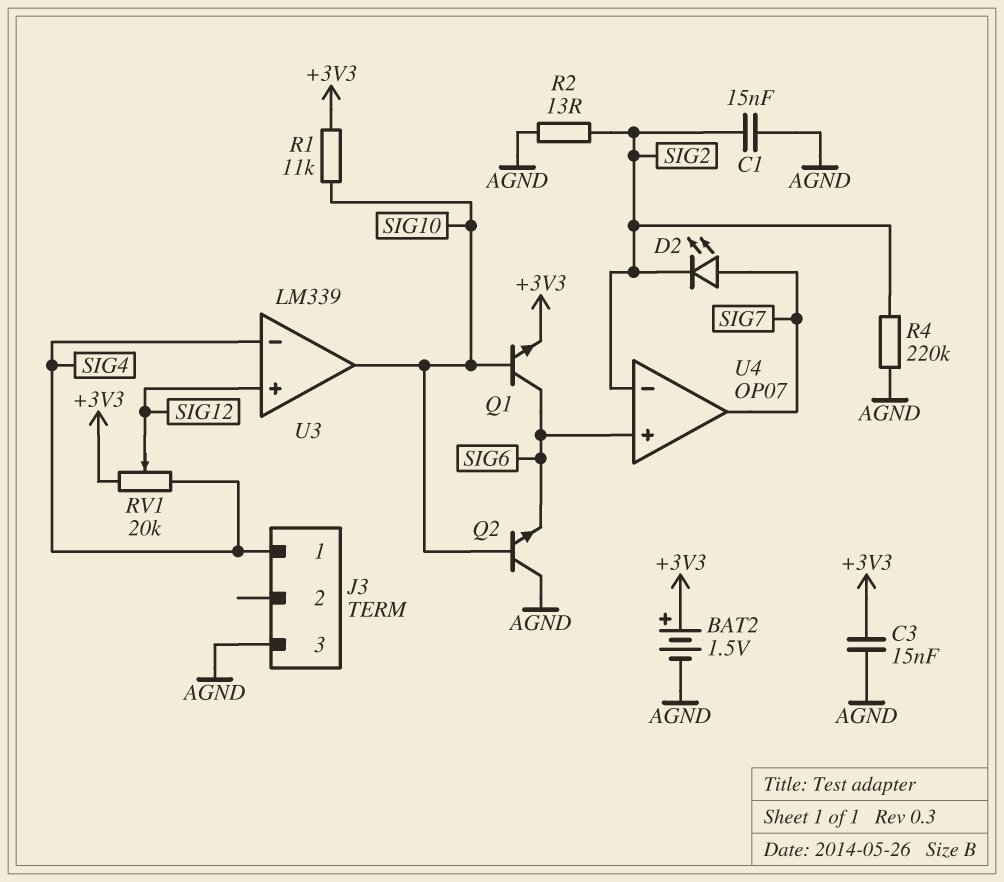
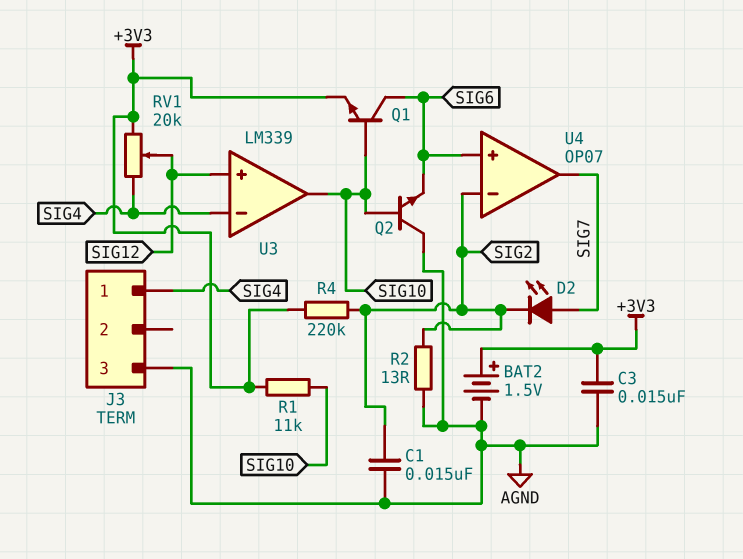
R4: 220k (AGND, SIG2) -> 220k (+3V3, SIG2)

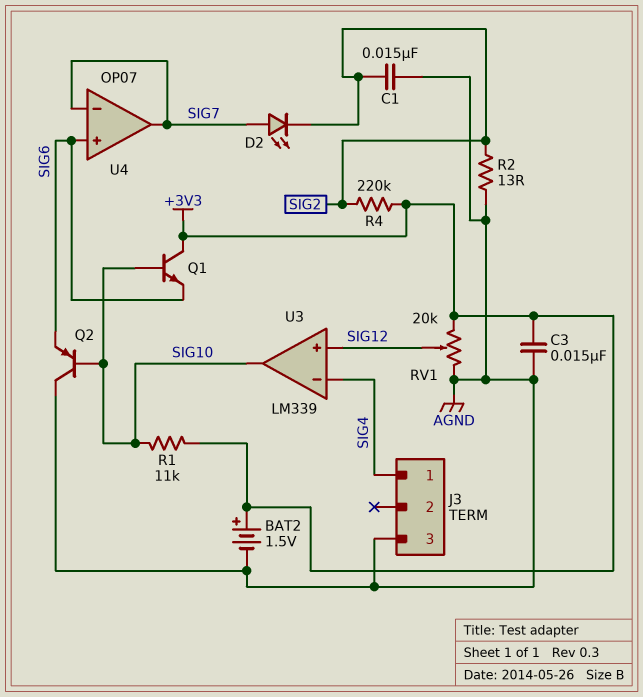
Q1: NPN (B SIG10, C SIG6, E +3V3) -> NPN (B SIG10, C +3V3, E SIG6)
Q2: NPN (B SIG10, C AGND, E SIG6) -> PNP (B SIG10, C AGND, E SIG6)
RV1: 20k (+3V3, SIG4, wiper SIG12) -> 20k (+3V3, AGND, wiper SIG12)
U4 pin in-: SIG2 -> SIG7

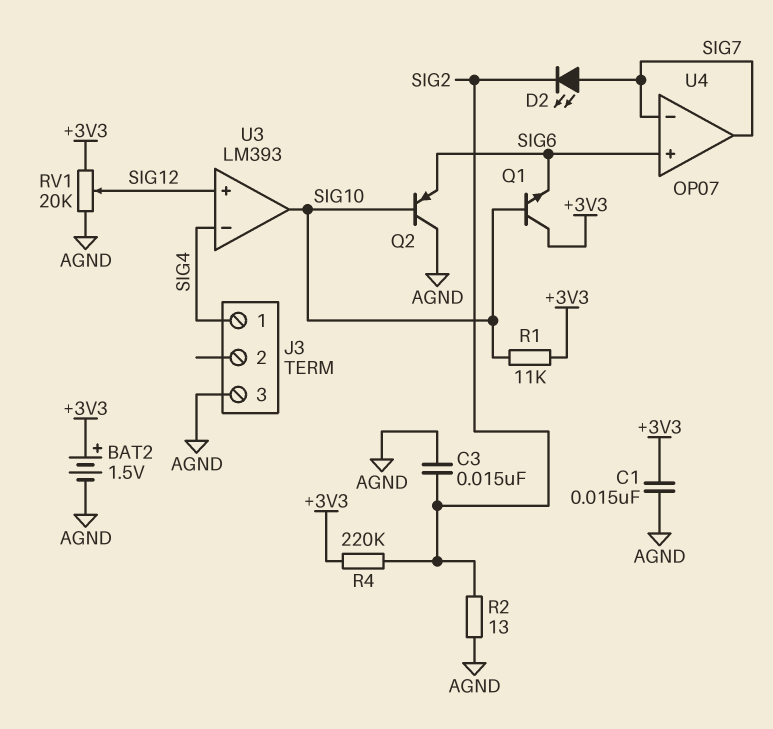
C1: 15nF (AGND, SIG2) -> 15nF (+3V3, AGND)
C3: 15nF (+3V3, AGND) -> 15nF (AGND, SIG2)
U3: LM339 -> LM393

